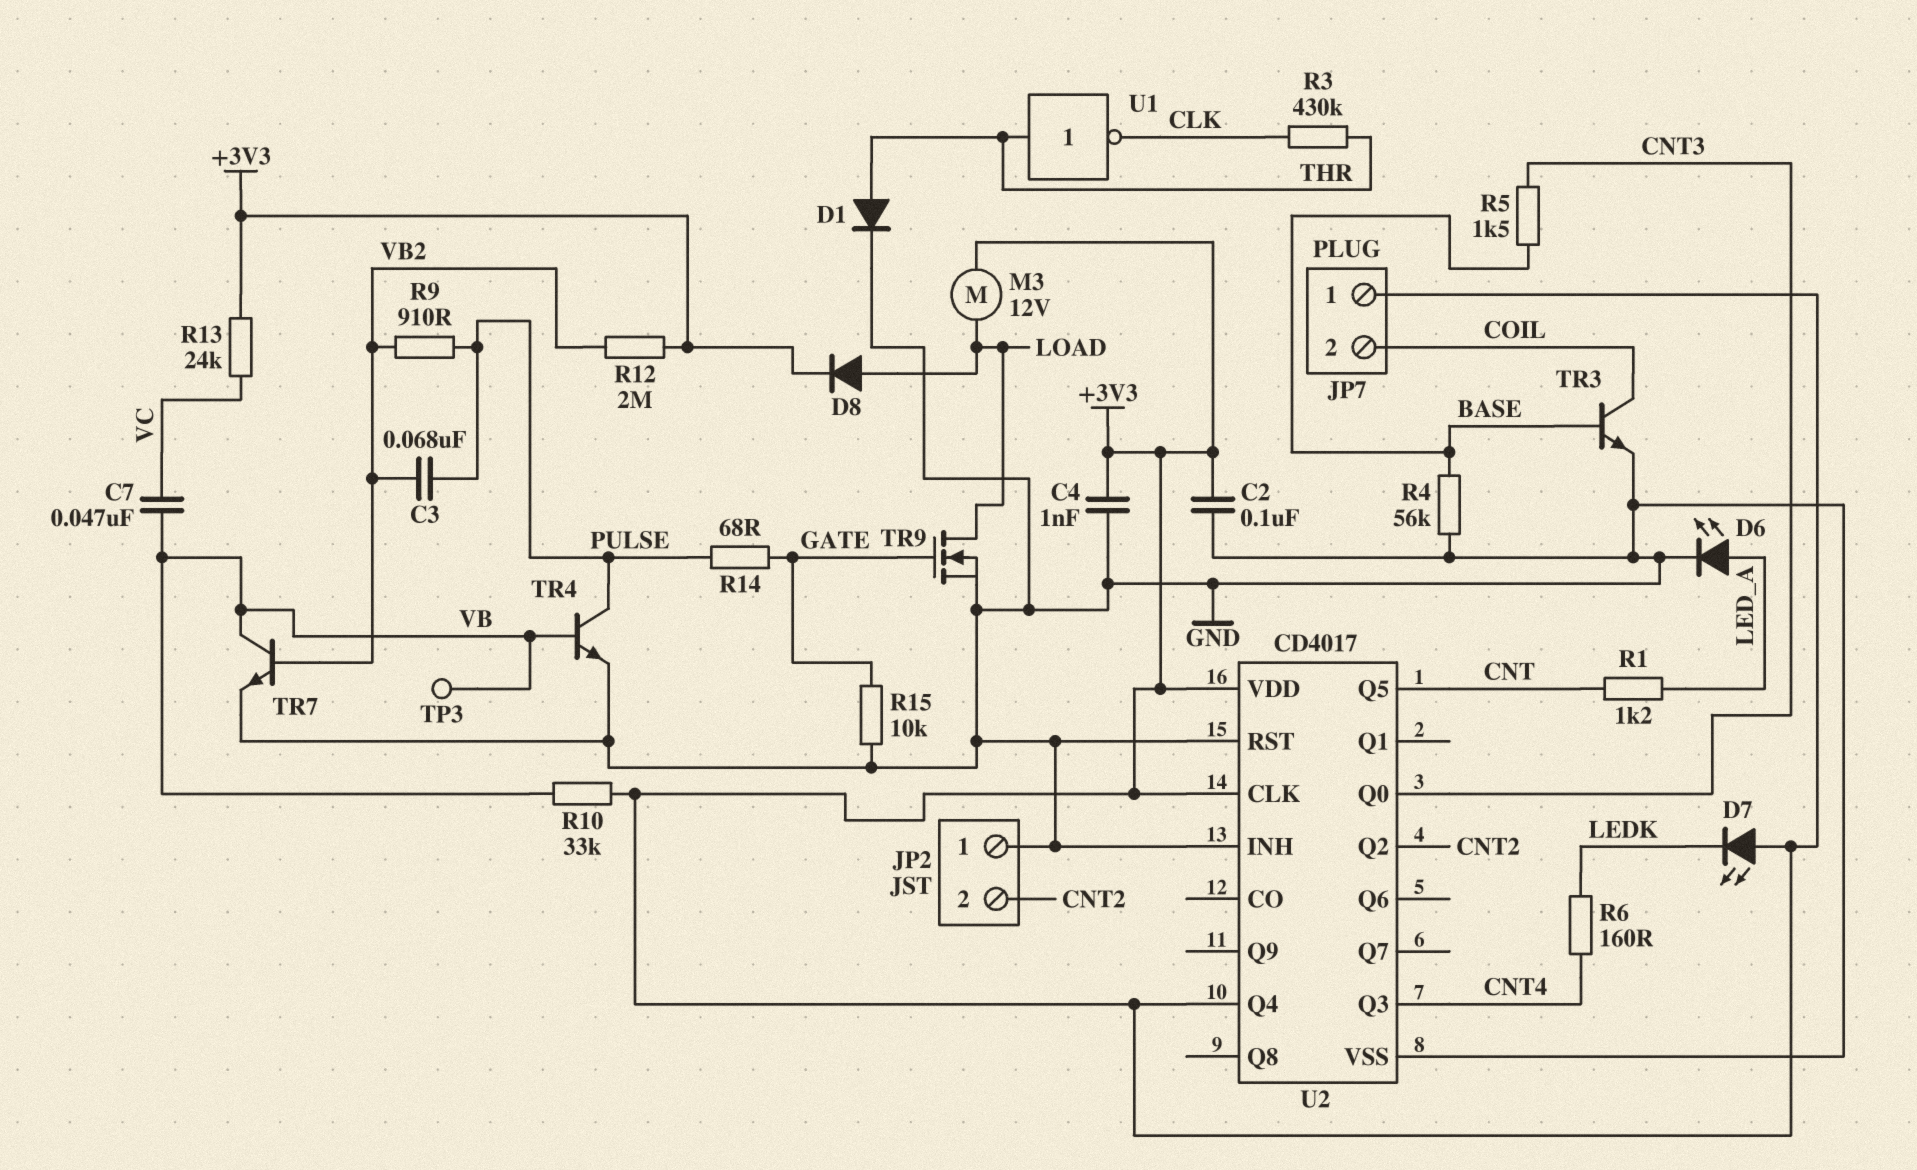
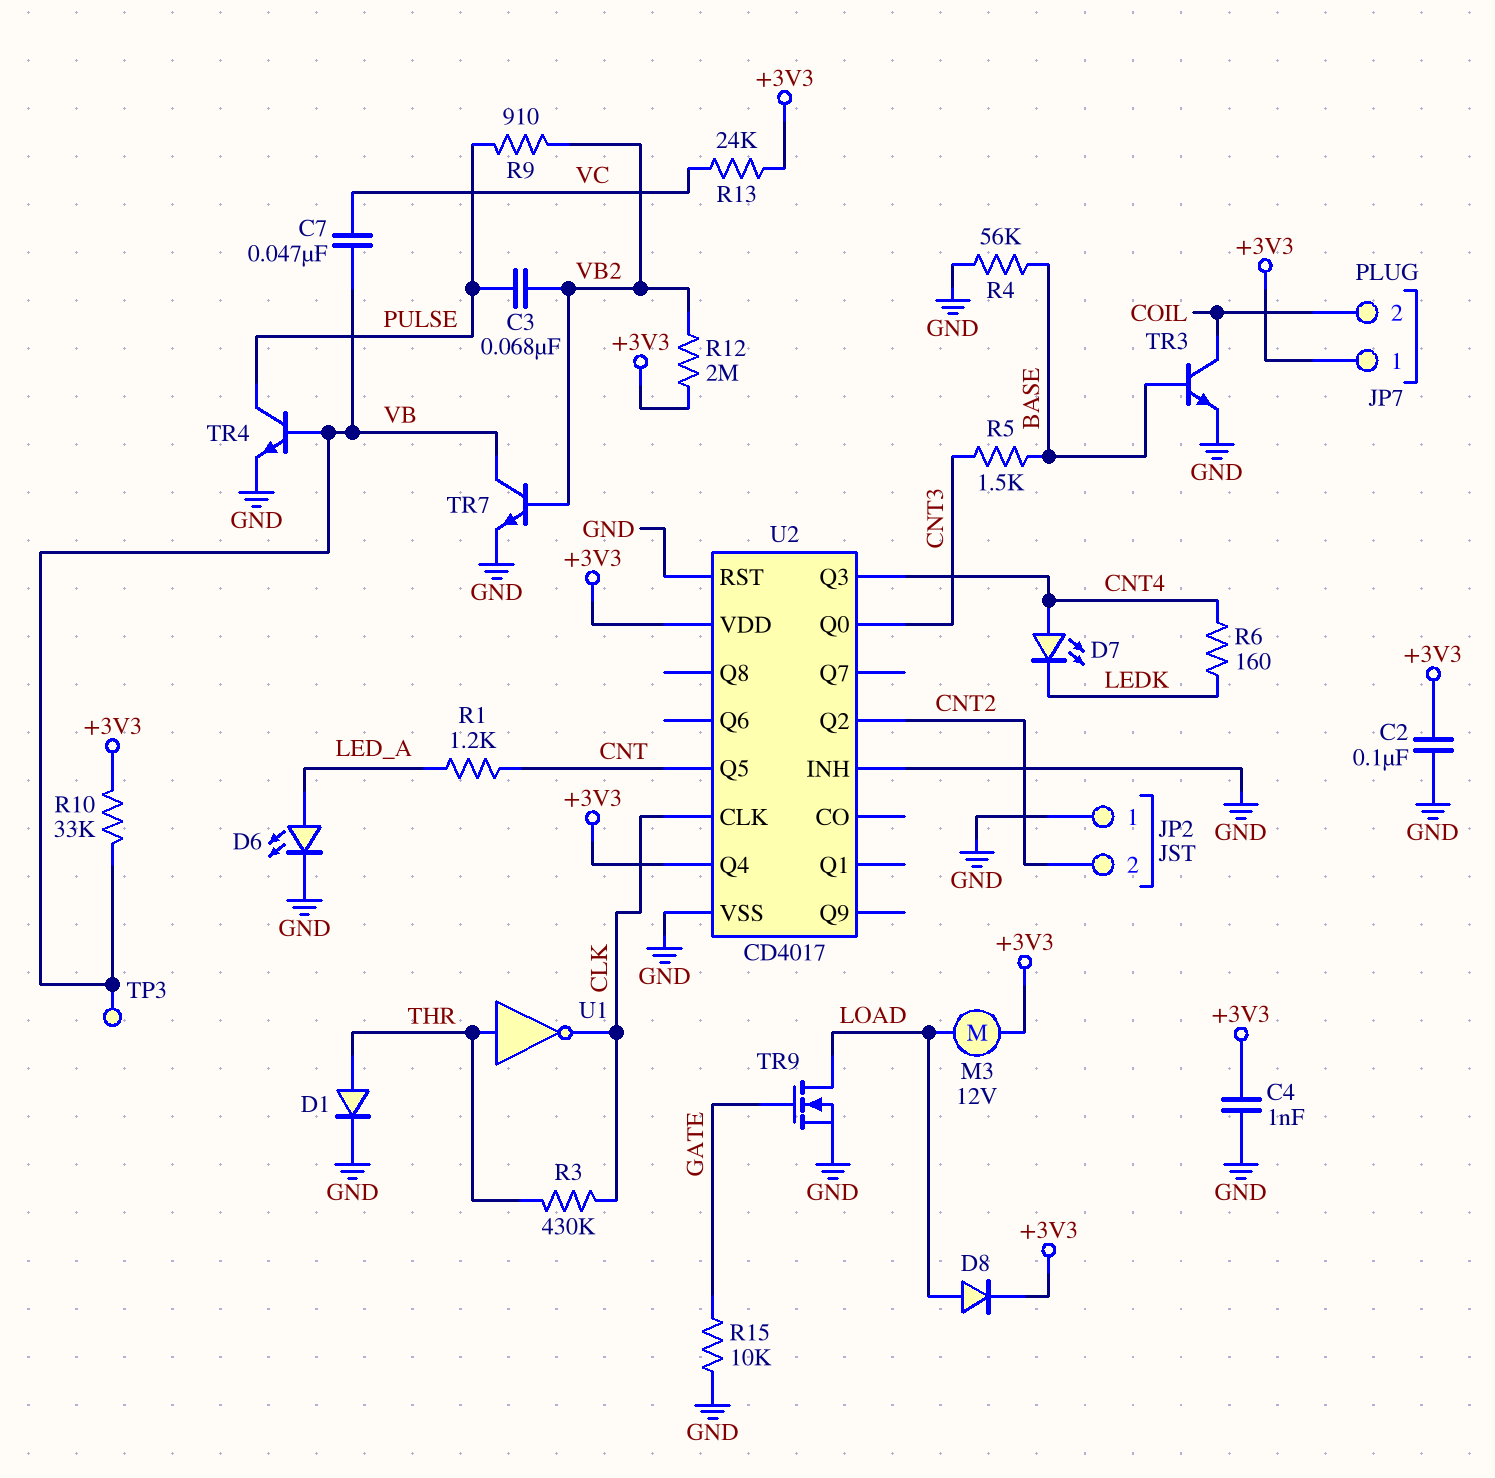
D7: LED (A +3V3, K LEDK) -> LED (A CNT4, K LEDK)
R14: 68 (GATE, PULSE) -> none
U2 pin CLK: +3V3 -> CLK

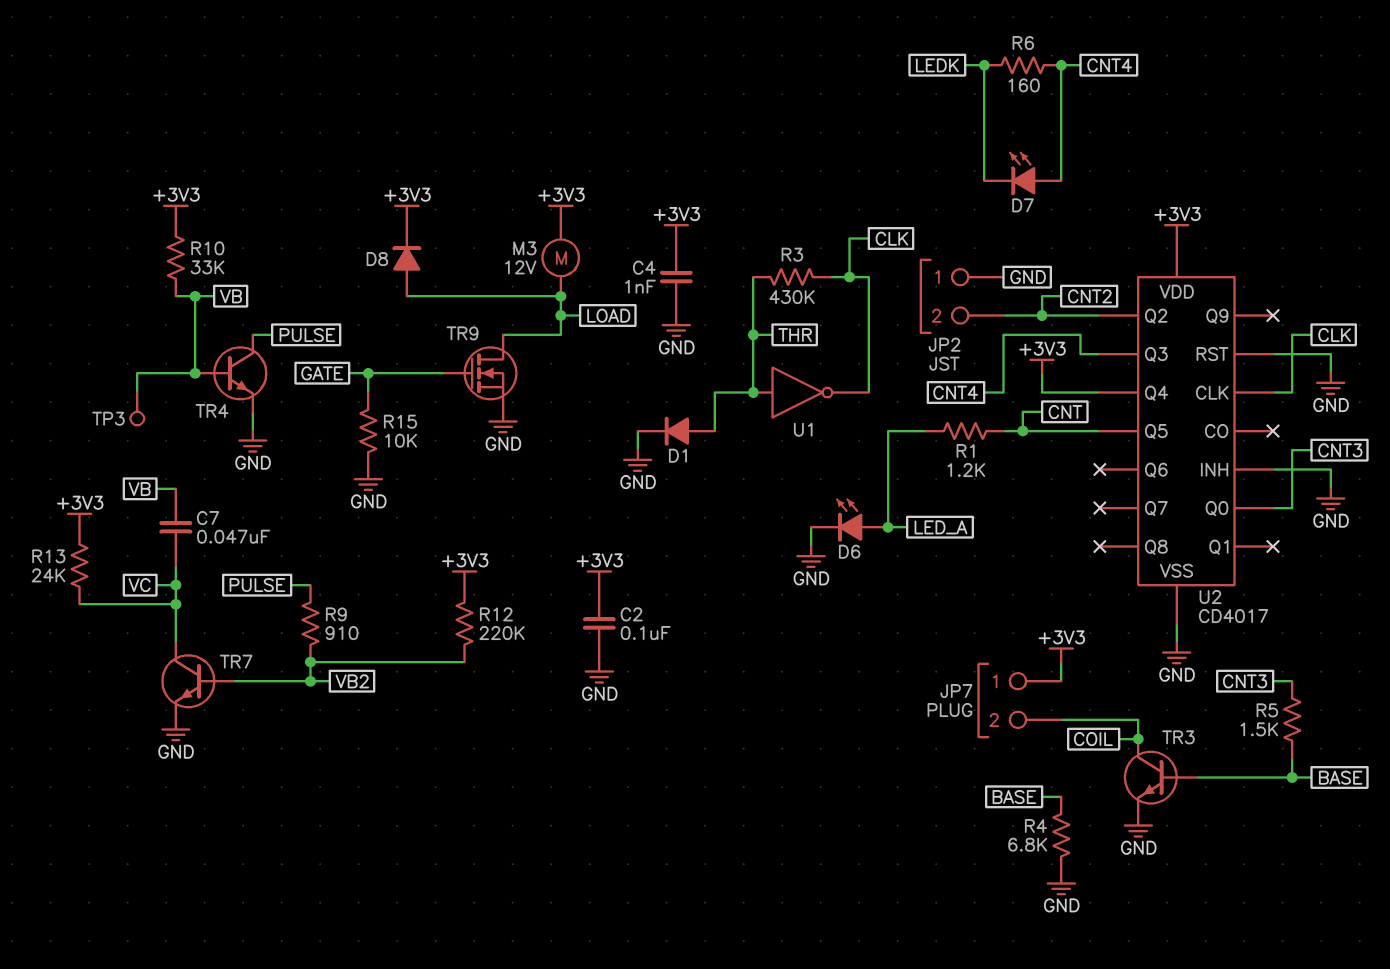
C3: 68nF (PULSE, VB2) -> none
R4: 56k (BASE, GND) -> 6.8k (BASE, GND)
R12: 2M (+3V3, VB2) -> 220k (+3V3, VB2)
TR7: NPN (B VB2, C VB, E GND) -> NPN (B VB2, C VC, E GND)

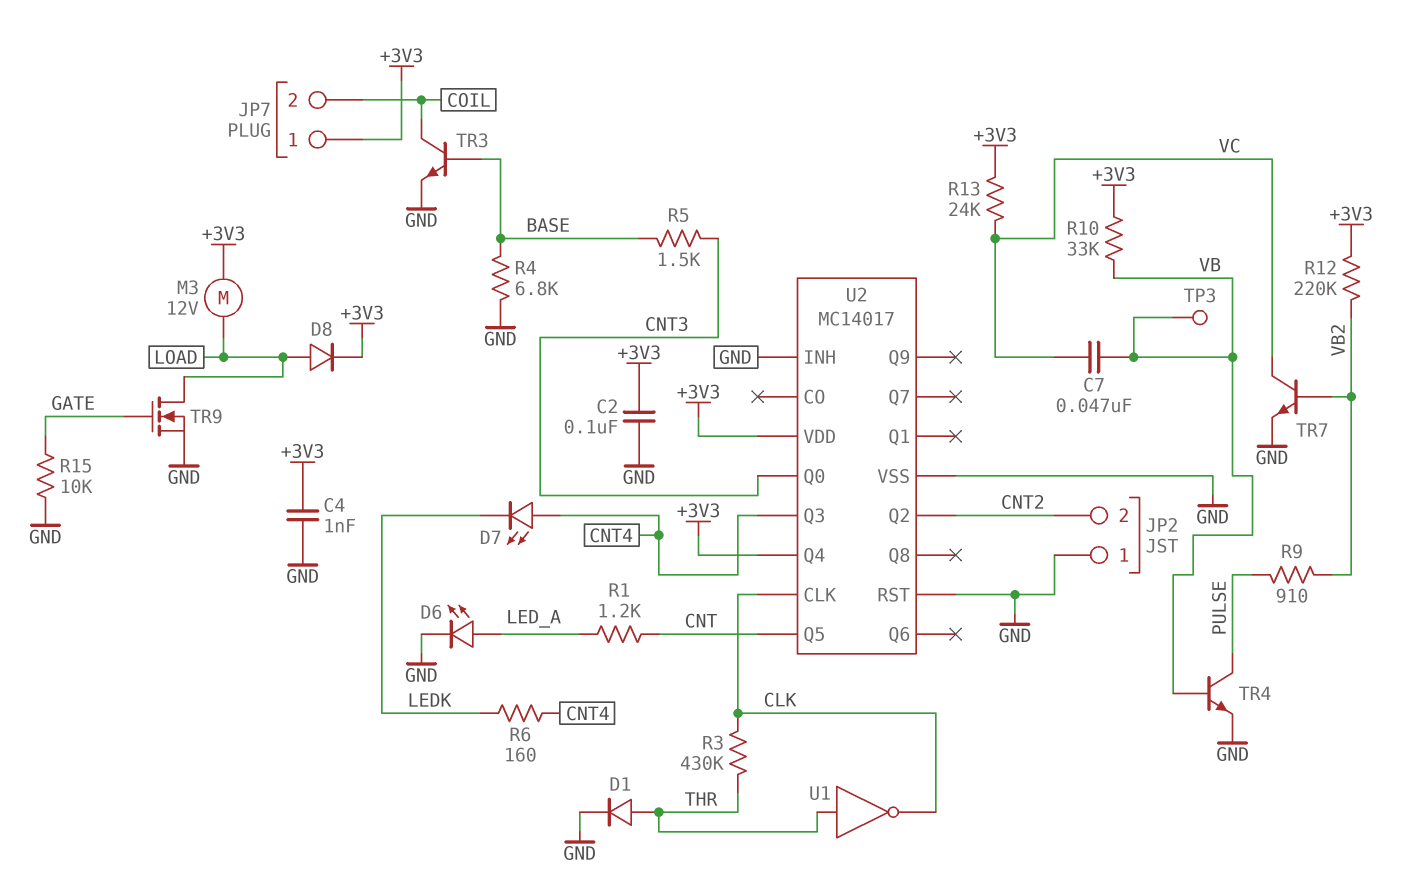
U2: CD4017 -> MC14017

